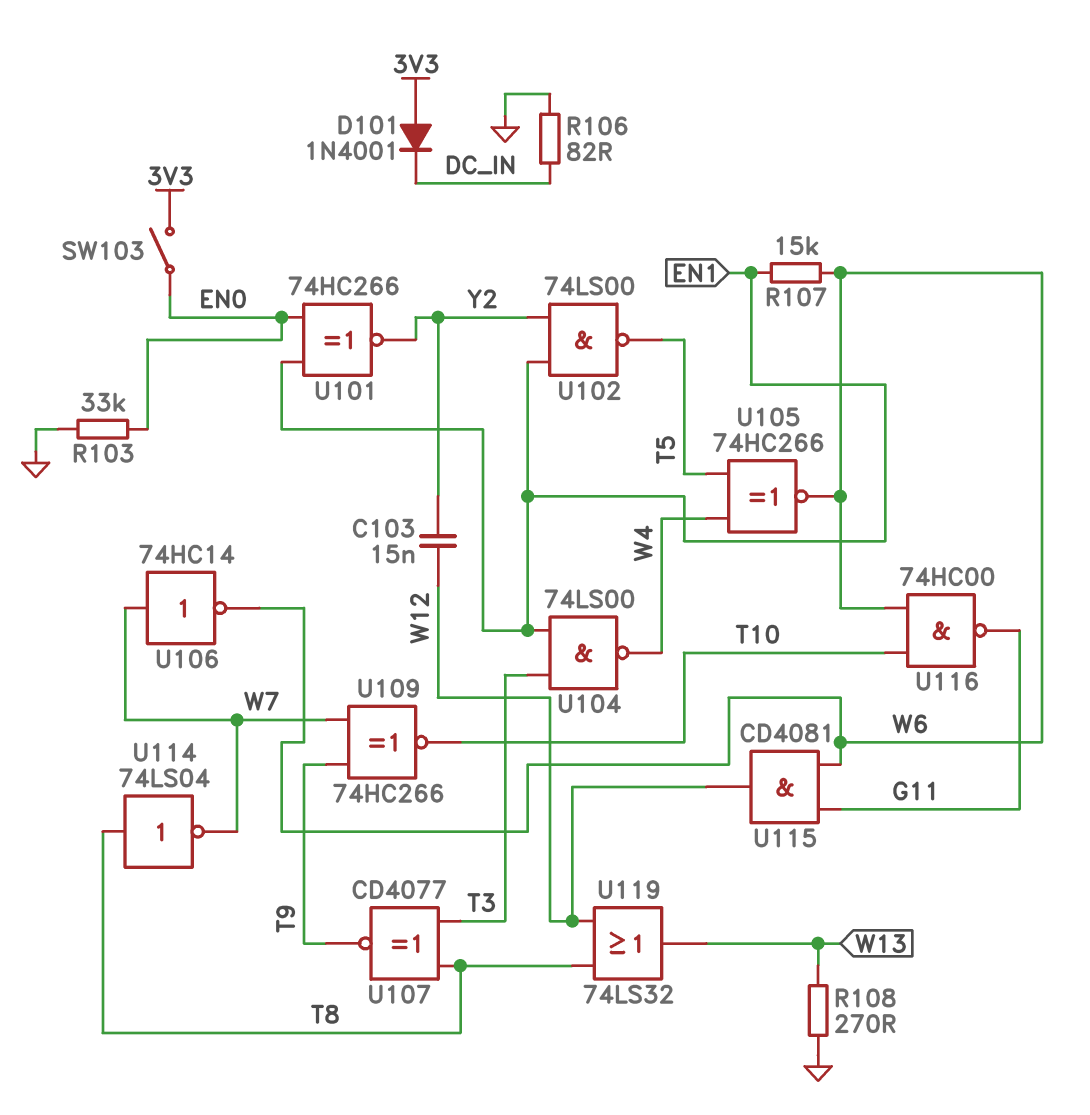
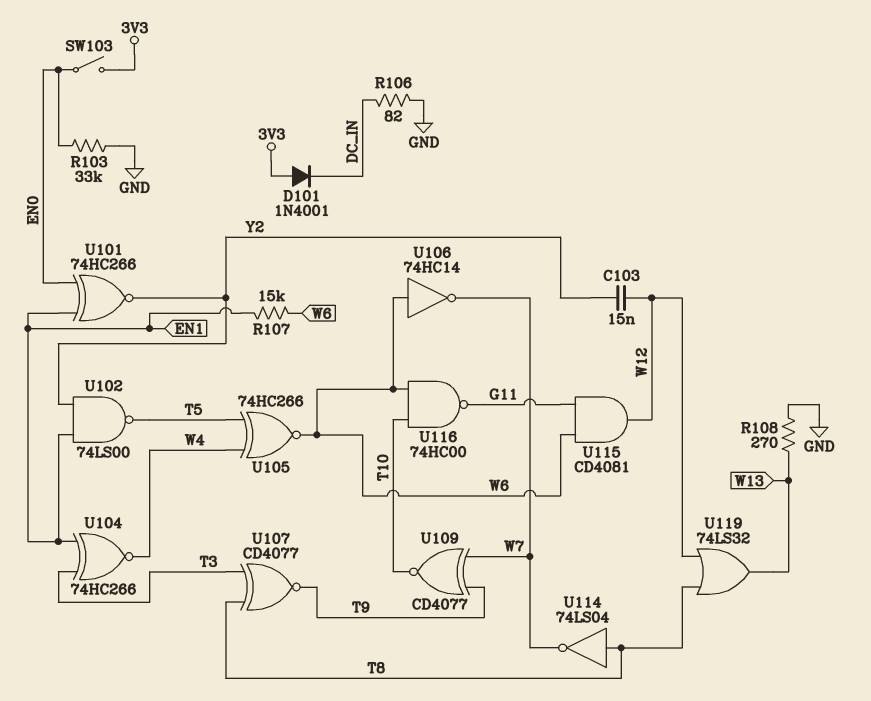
U104: NAND 74LS00 (in EN1, in T3, out W4) -> XNOR 74HC266 (in EN1, in T3, out W4)
U106: NOT 74HC14 (in W7, out W6) -> NOT 74HC14 (in W6, out W7)
U109: XNOR 74HC266 (in T9, in W7, out T10) -> XNOR CD4077 (in T9, in W7, out T10)

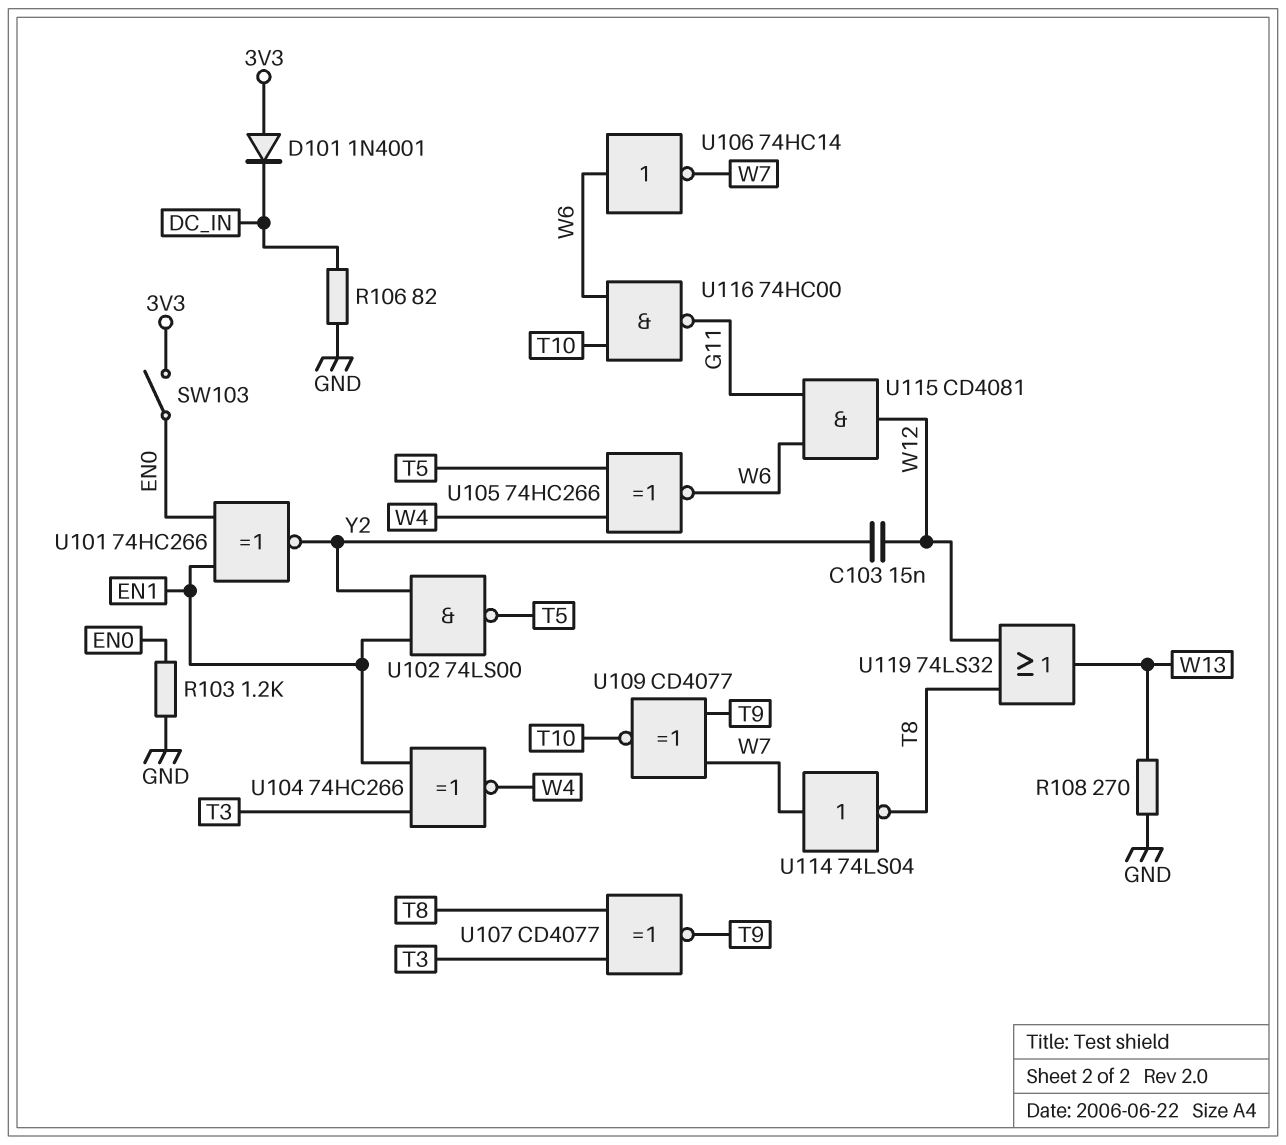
R103: 33k (EN0, GND) -> 1.2k (EN0, GND)
R107: 15k (EN1, W6) -> none
U114: NOT 74LS04 (in T8, out W7) -> NOT 74LS04 (in W7, out T8)

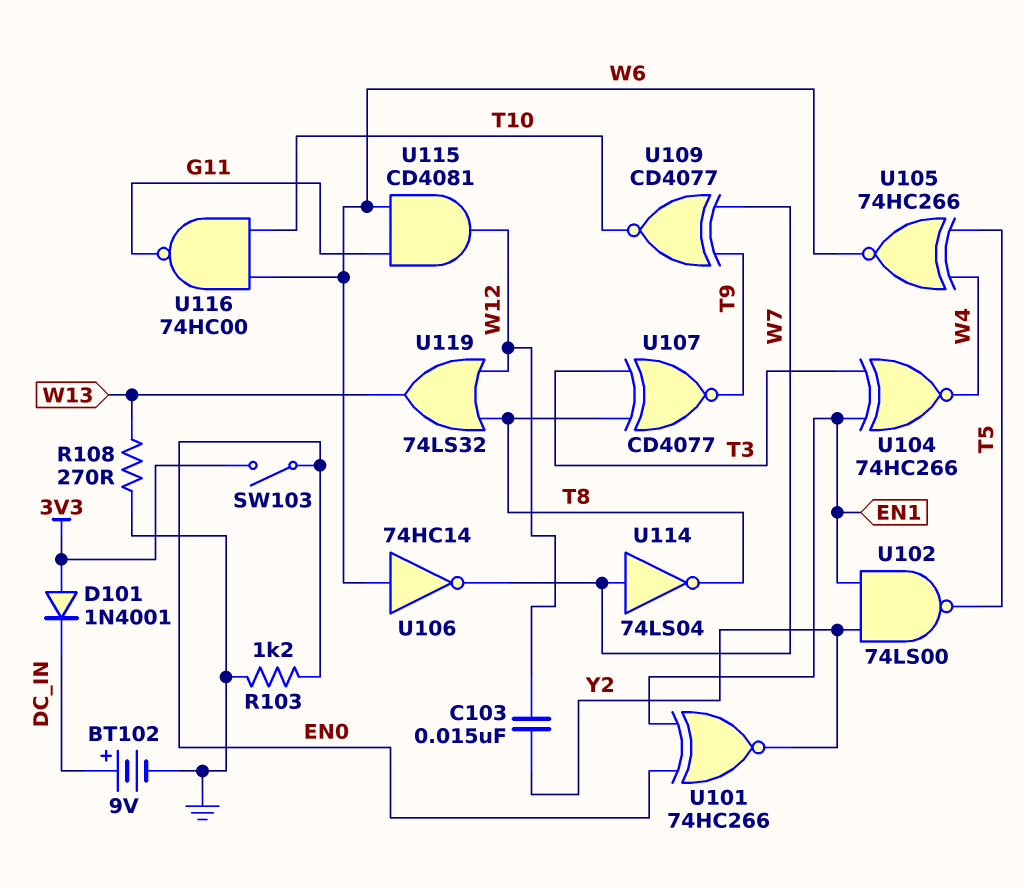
BT102: none -> 9V (plus DC_IN, minus GND)
R106: 82 (DC_IN, GND) -> none

